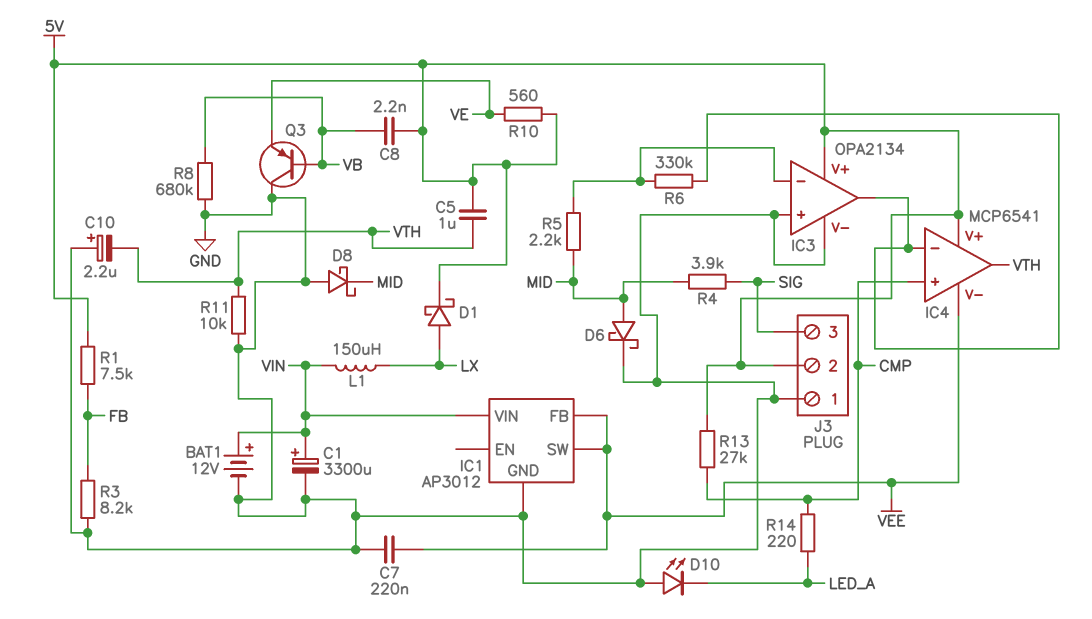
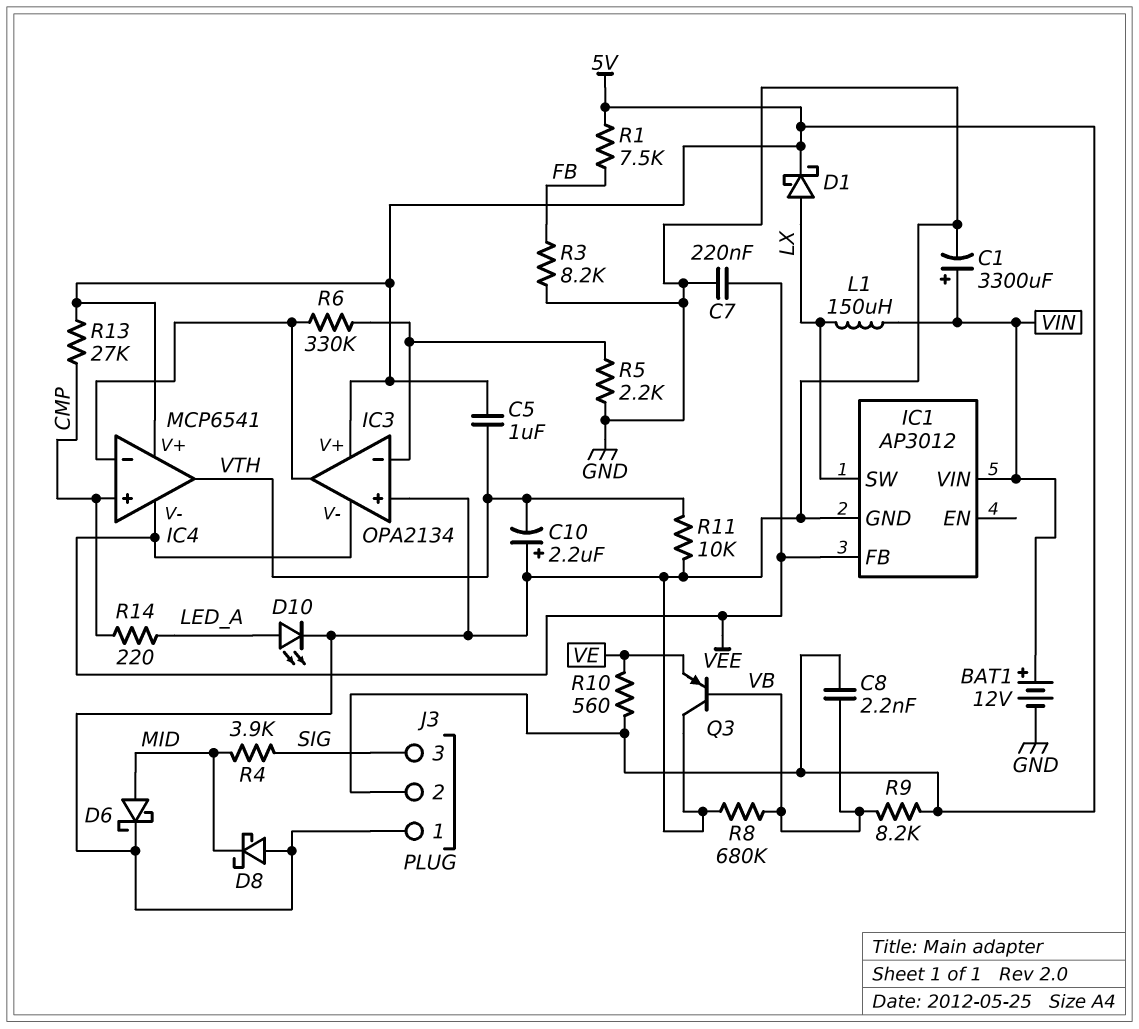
D10: LED (A GND, K LED_A) -> LED (A LED_A, K GND)
IC1 pin SW: VEE -> LX
IC3 pin V-: GND -> VEE
R5: 2.2k (IC3/in-, MID) -> 2.2k (GND, IC3/in-)
R9: none -> 8.2k (5V, VB)

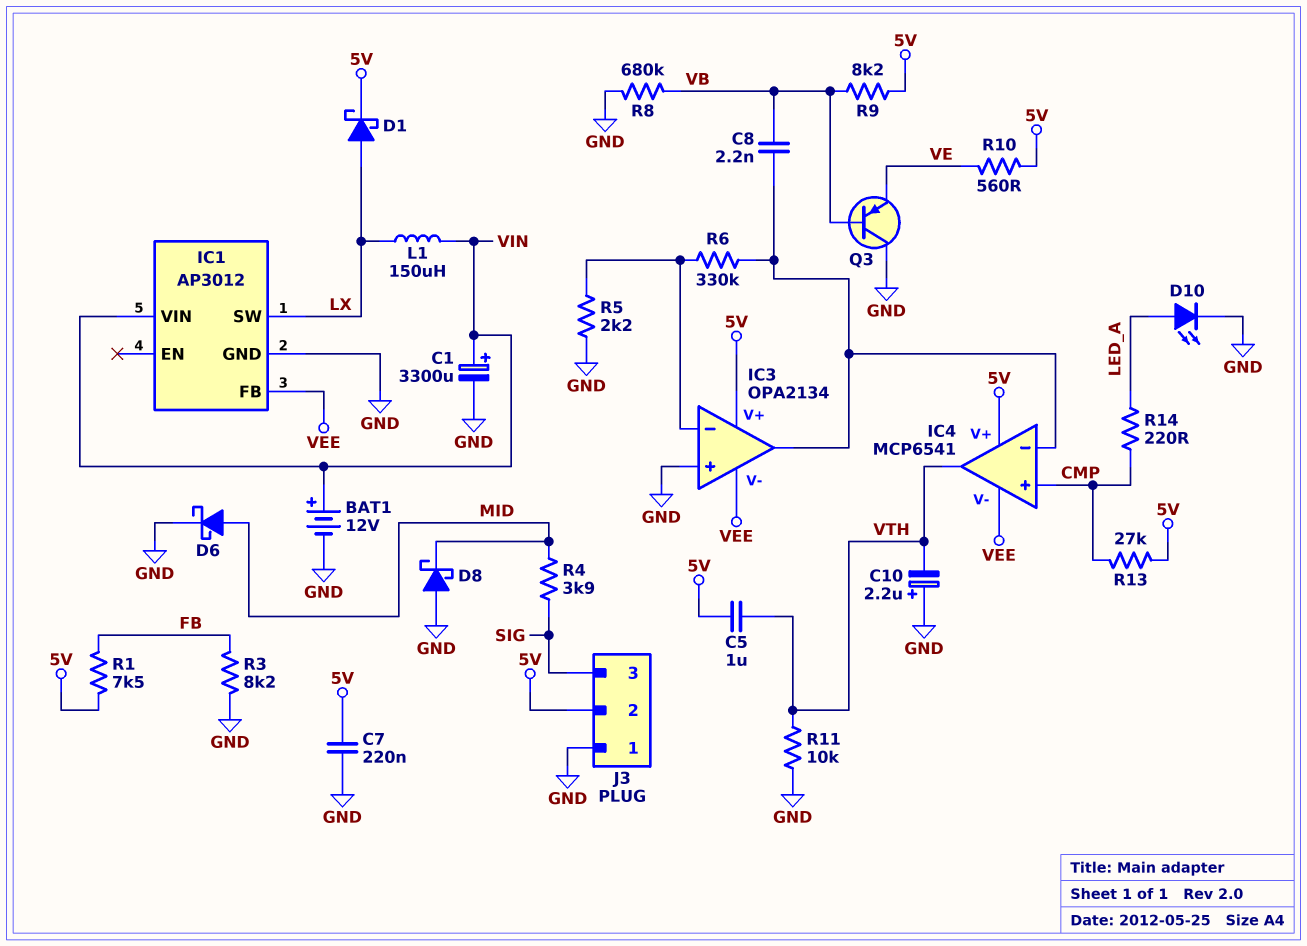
C7: 220nF (GND, VEE) -> 220nF (5V, GND)
C8: 2.2nF (5V, VB) -> 2.2nF (IC3/out, VB)

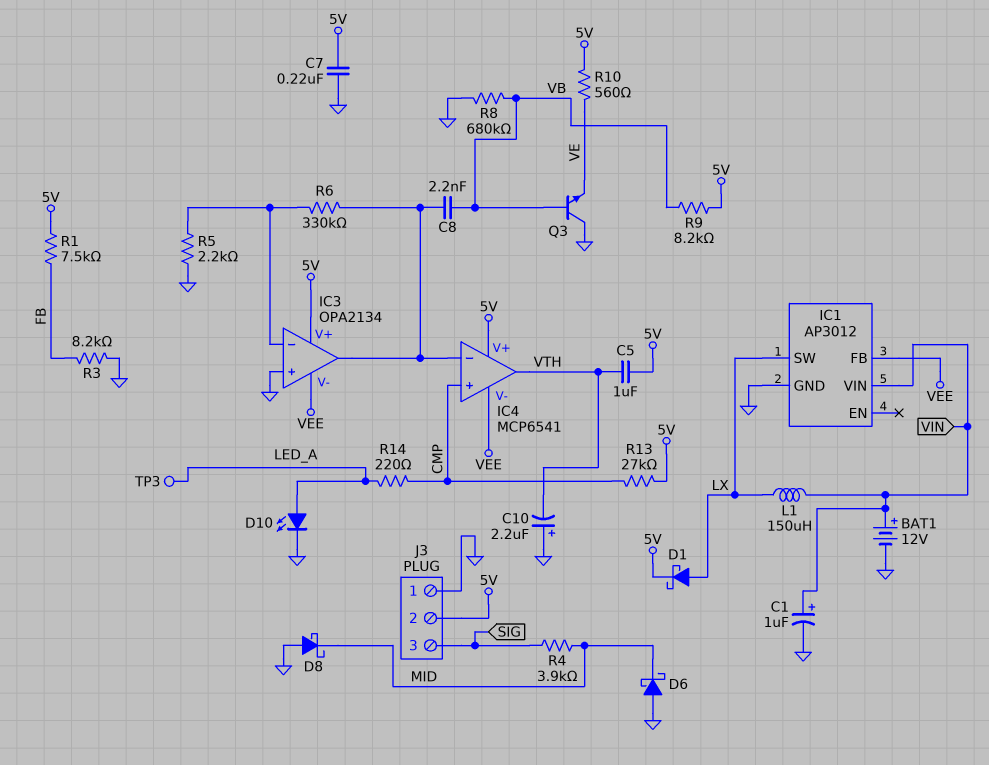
C1: 3300uF (plus VIN, minus GND) -> 1uF (plus VIN, minus GND)
D6: schottky (A MID, K GND) -> schottky (A GND, K MID)
Q3: PNP (B VB, C GND, E VE) -> NPN (B VB, C GND, E VE)
R11: 10k (GND, VTH) -> none
TP3: none -> test point (LED_A)

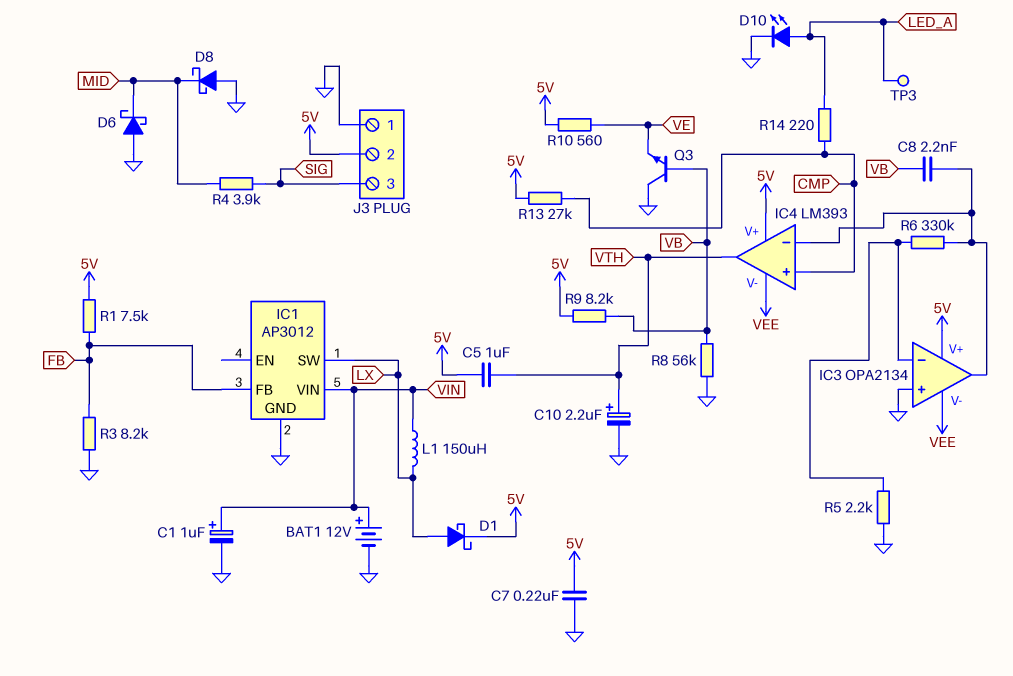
C10: 2.2uF (plus GND, minus VTH) -> 2.2uF (plus VTH, minus GND)
IC1 pin FB: VEE -> FB
IC4: MCP6541 -> LM393
R8: 680k (GND, VB) -> 56k (GND, VB)

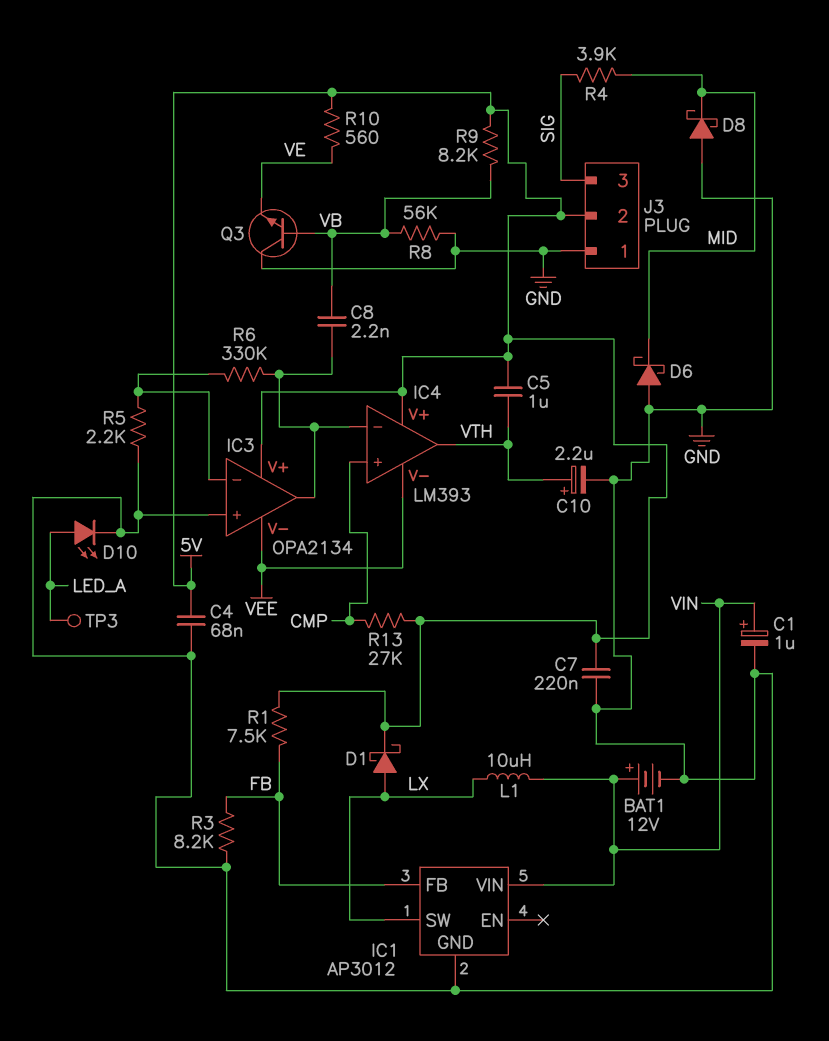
C4: none -> 68nF (5V, GND)
L1: 150uH (LX, VIN) -> 10uH (LX, VIN)
R14: 220 (CMP, LED_A) -> none

